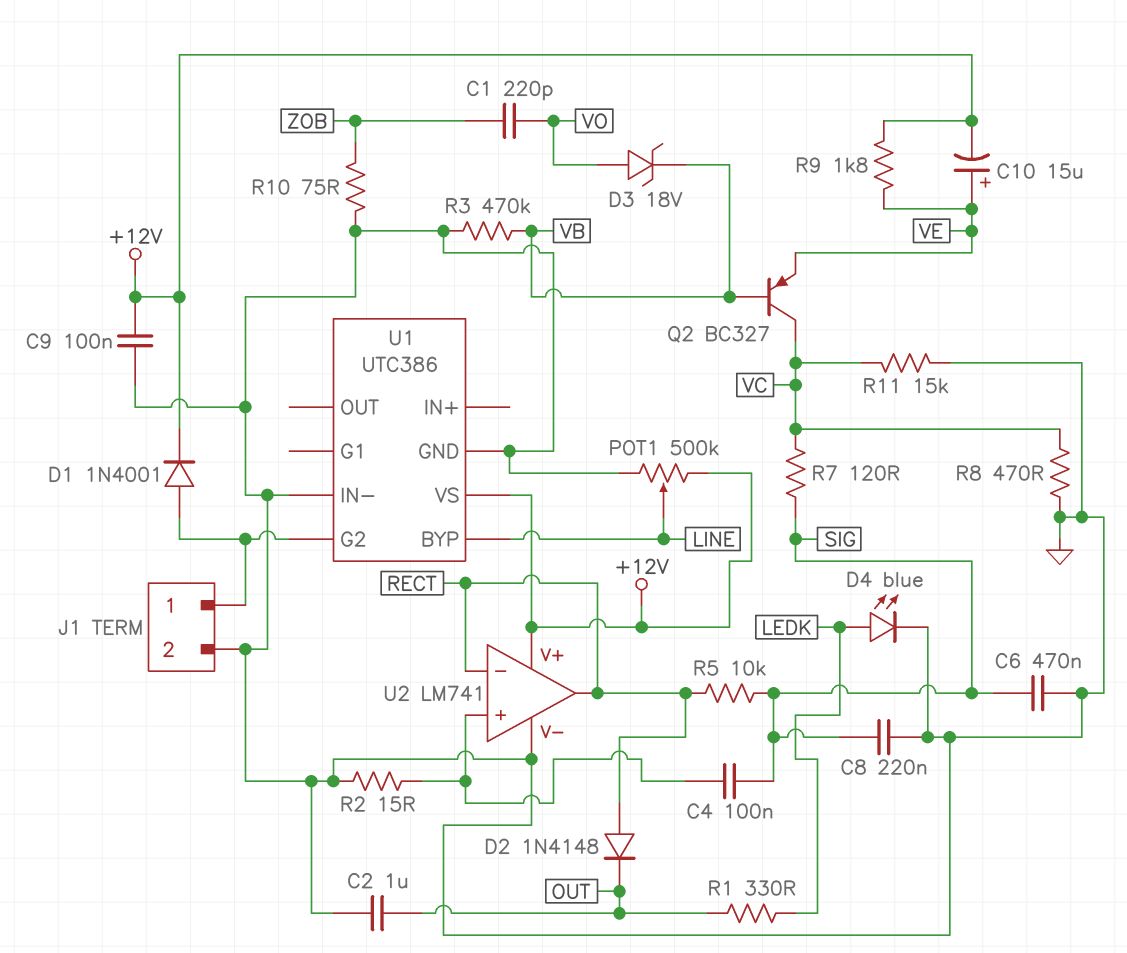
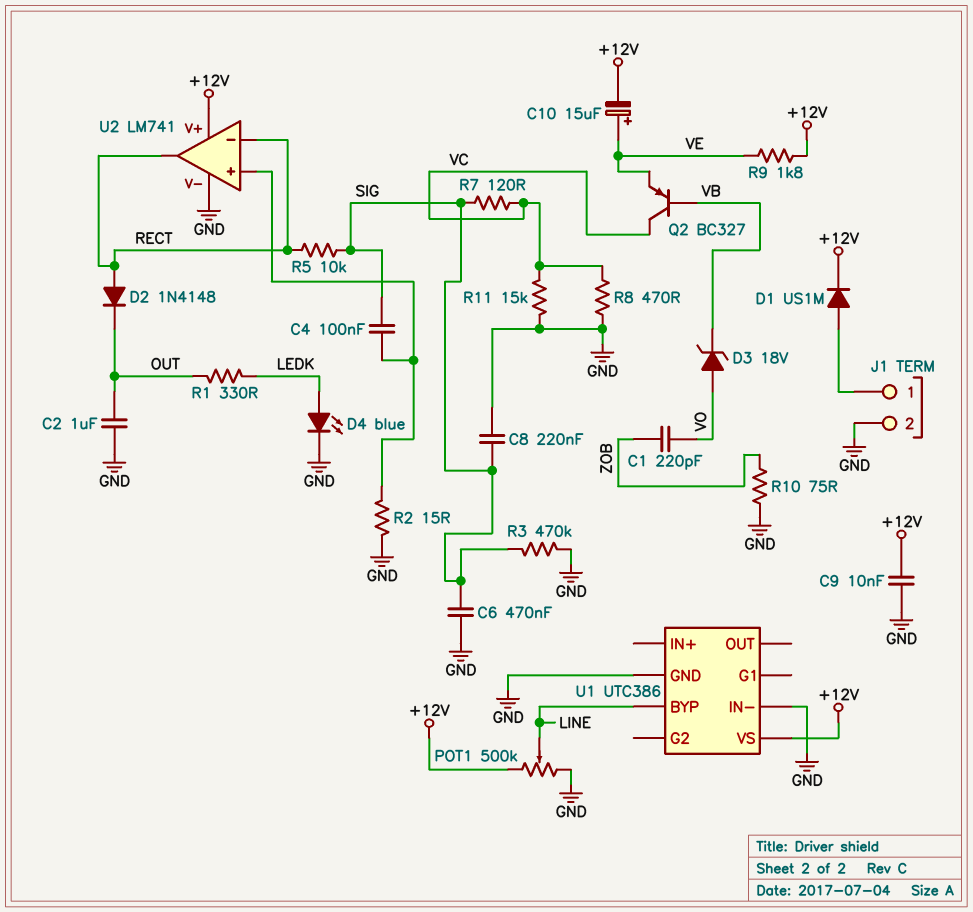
C9: 100nF (+12V, GND) -> 10nF (+12V, GND)
D1: diode 1N4001 (A J1/1, K +12V) -> diode US1M (A J1/1, K +12V)
R3: 470k (GND, VB) -> 470k (GND, SIG)
U1 pin G2: J1/1 -> none

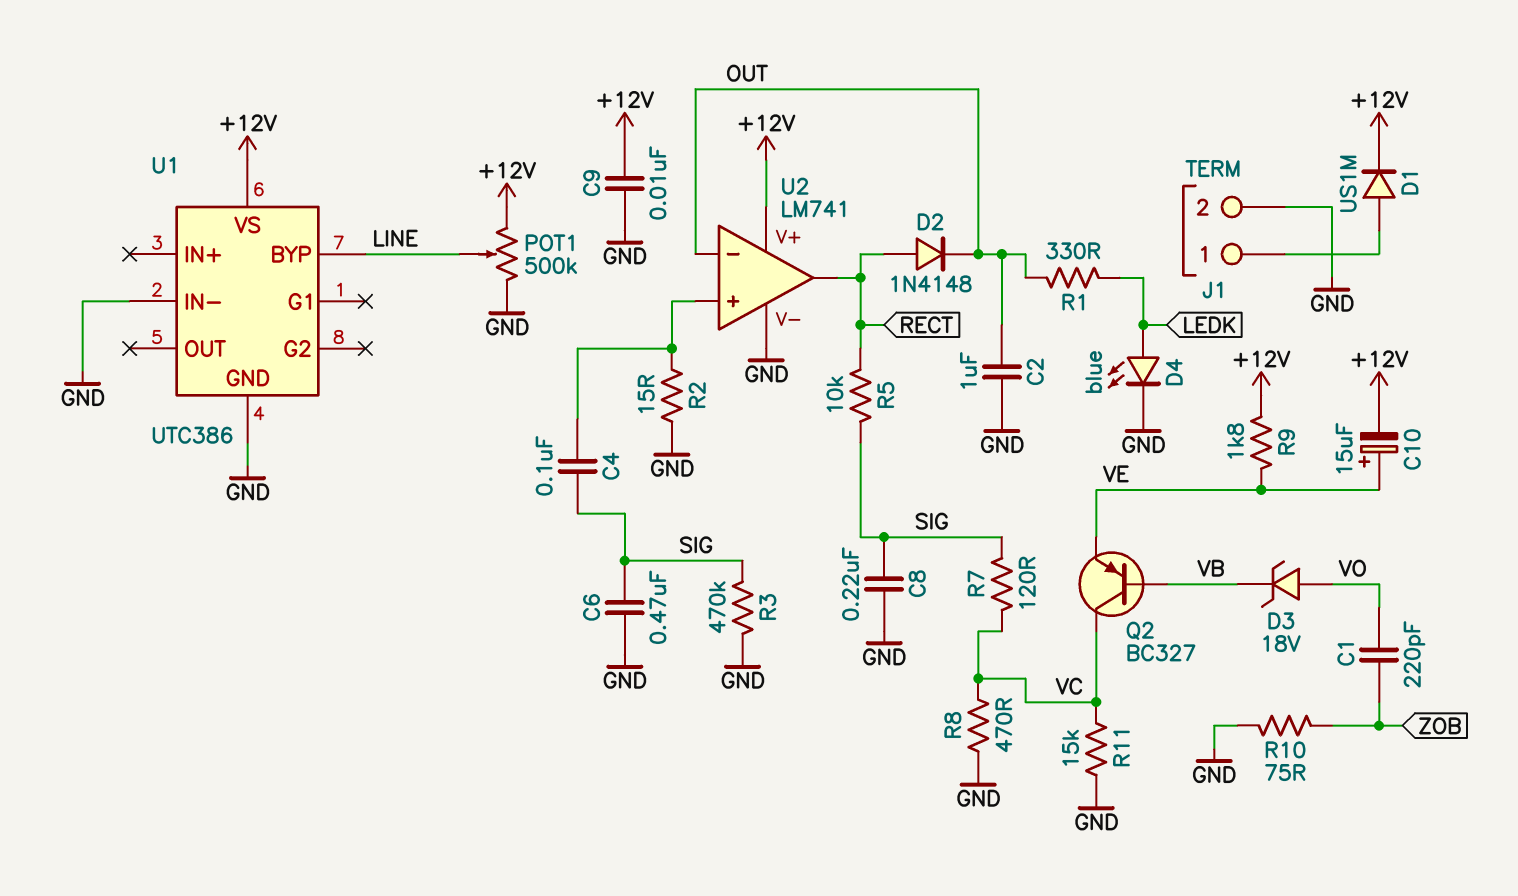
U2 pin in-: RECT -> OUT

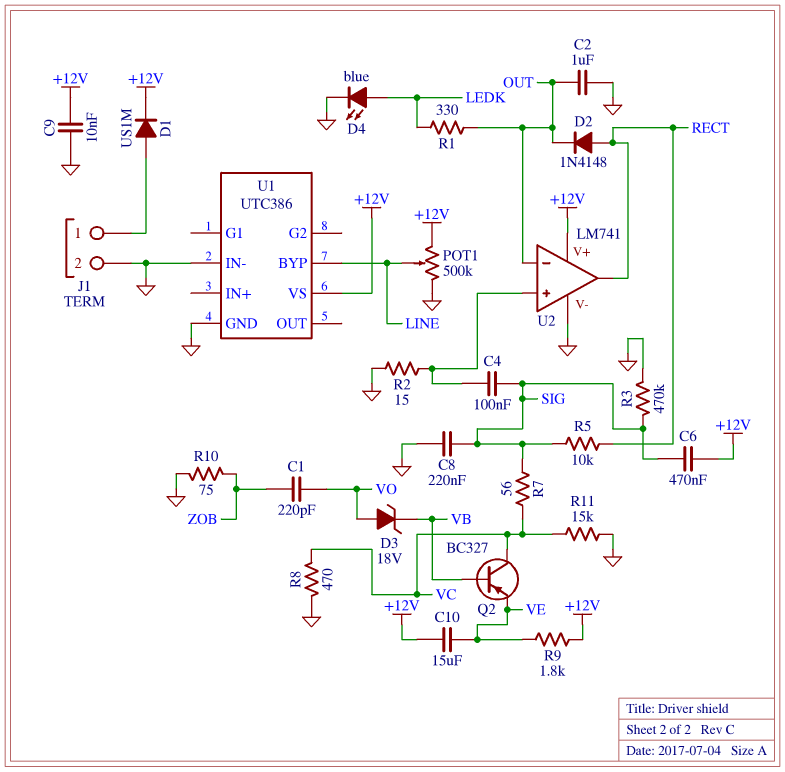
C6: 470nF (GND, SIG) -> 470nF (+12V, SIG)
C10: 15uF (plus VE, minus +12V) -> 15uF (+12V, VE)
R7: 120 (SIG, VC) -> 56 (SIG, VC)

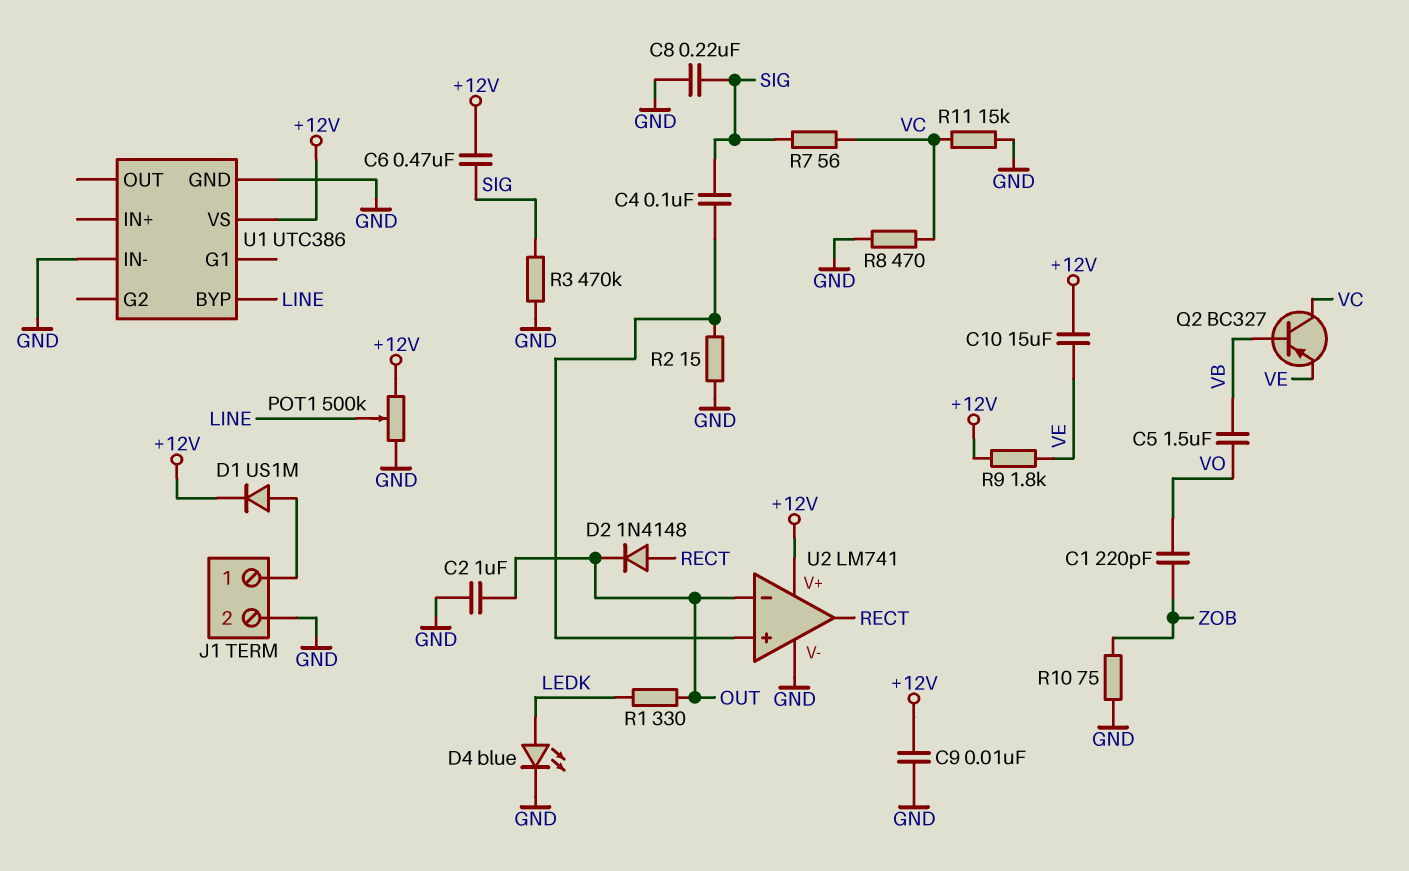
C5: none -> 1.5uF (VB, VO)
D3: zener 18V (A VO, K VB) -> none
R5: 10k (RECT, SIG) -> none

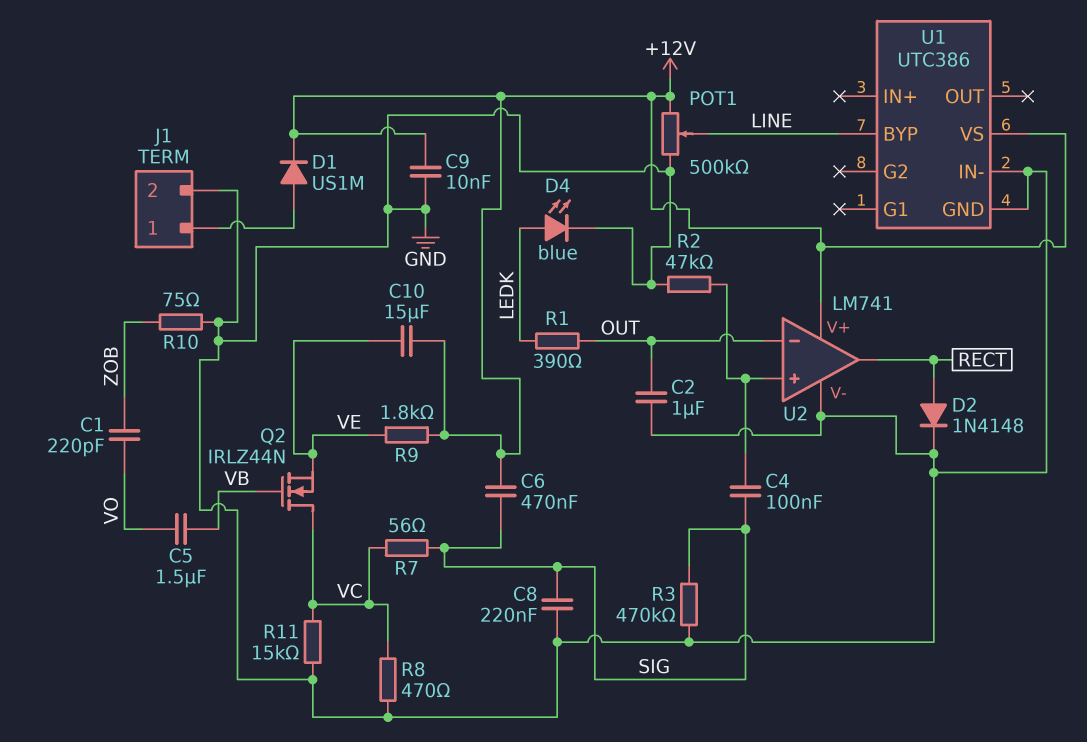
D2: diode 1N4148 (A RECT, K OUT) -> diode 1N4148 (A RECT, K GND)
Q2: PNP BC327 (B VB, C VC, E VE) -> NMOS IRLZ44N (G VB, D VC, S VE)
R1: 330 (LEDK, OUT) -> 390 (LEDK, OUT)
R2: 15 (GND, U2/in+) -> 47k (GND, U2/in+)

